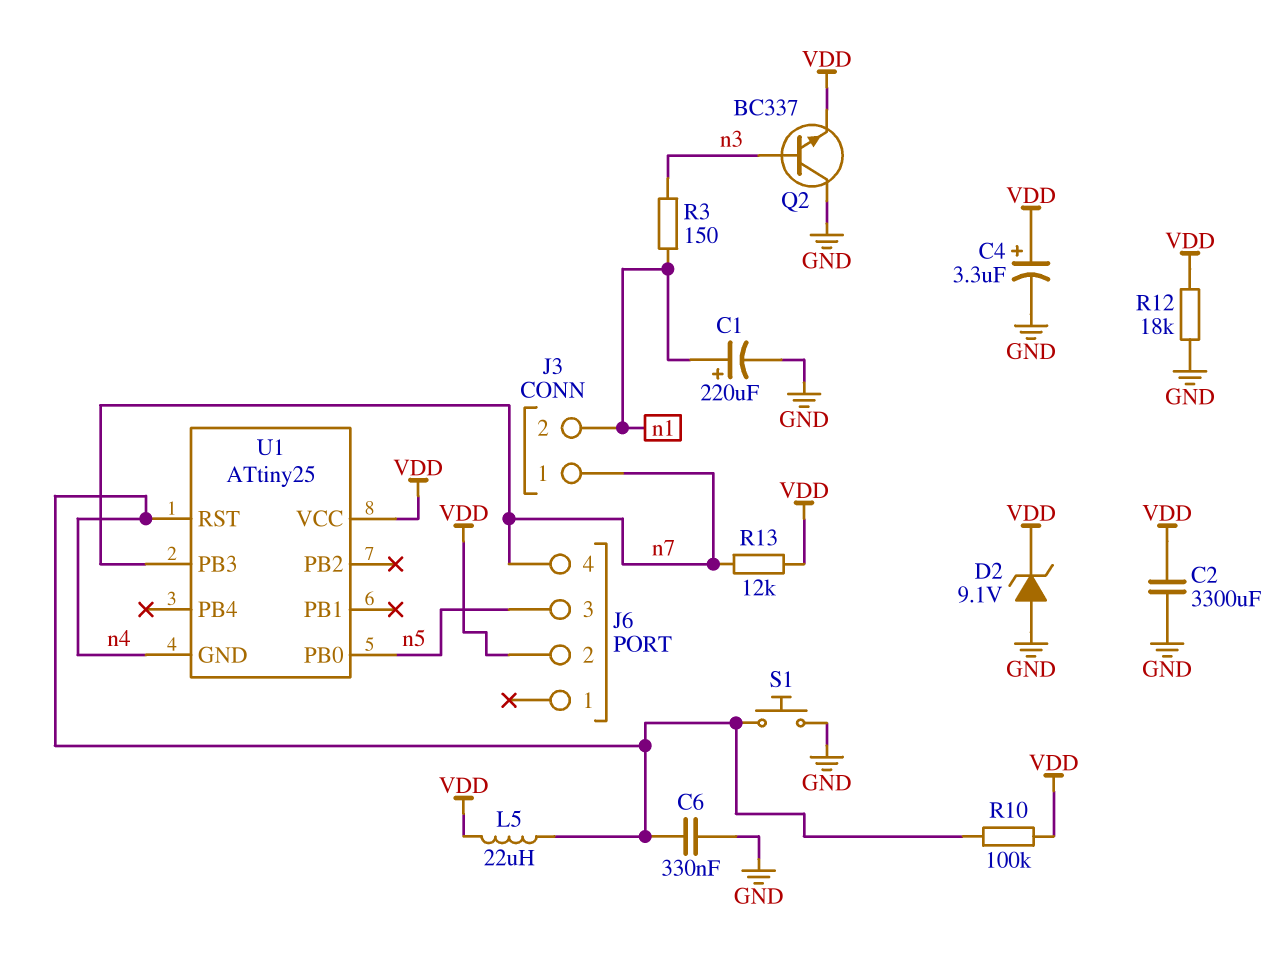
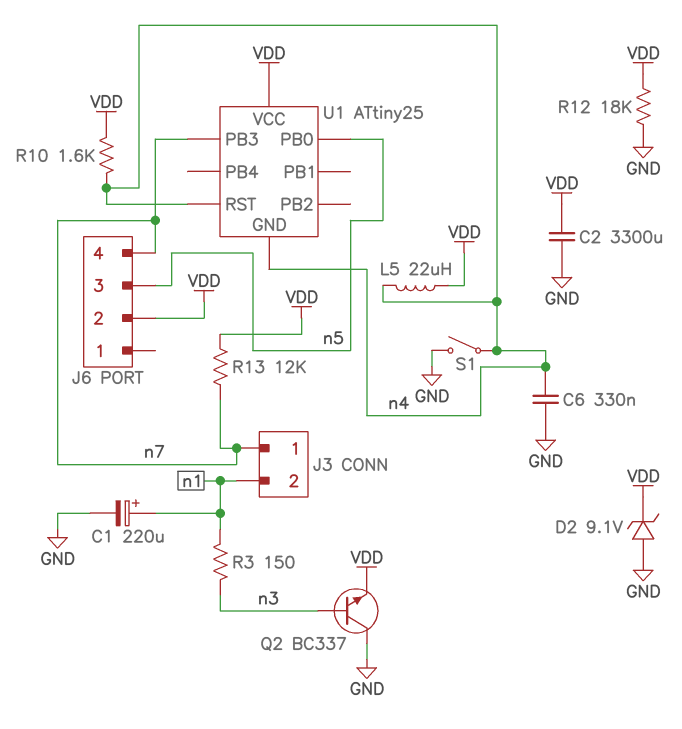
C4: 3.3uF (plus VDD, minus GND) -> none
R10: 100k (VDD, n4) -> 1.6k (VDD, n4)
S1: button (GND, n4) -> switch (GND, n4)

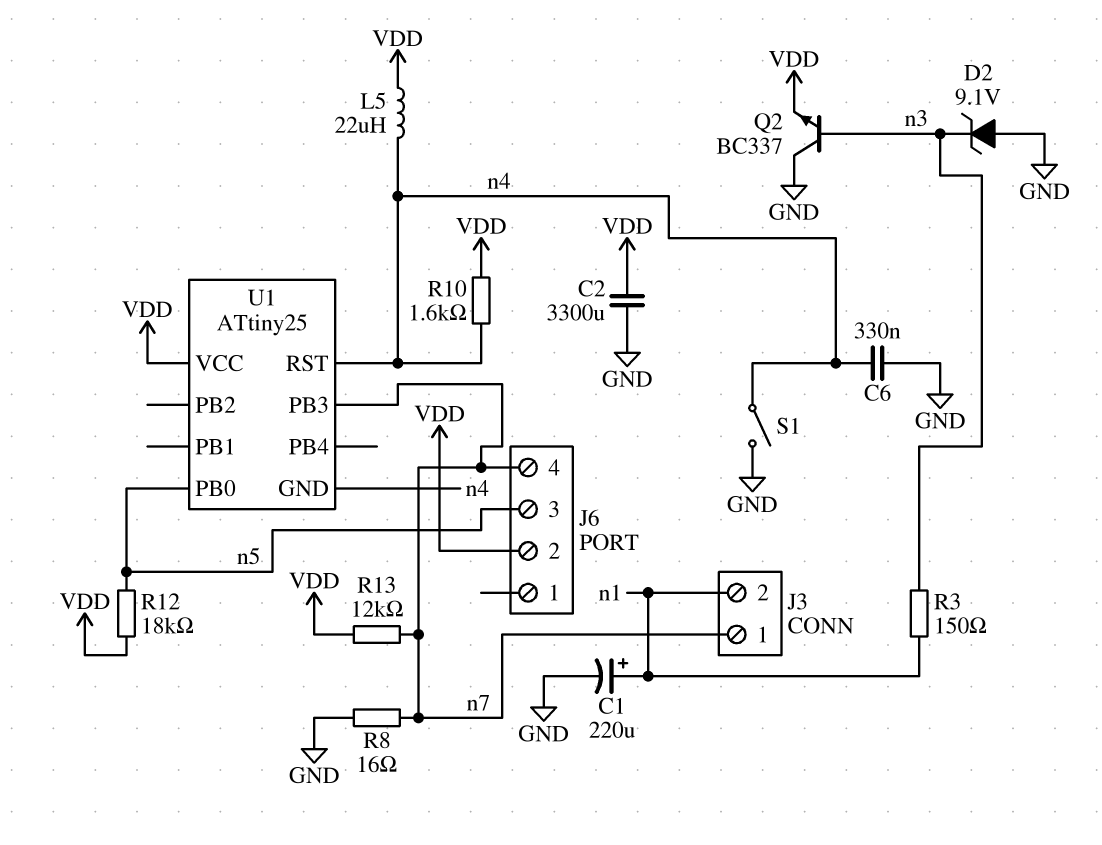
D2: zener 9.1V (A GND, K VDD) -> zener 9.1V (A GND, K n3)
R8: none -> 16 (GND, n7)
R12: 18k (GND, VDD) -> 18k (VDD, n5)

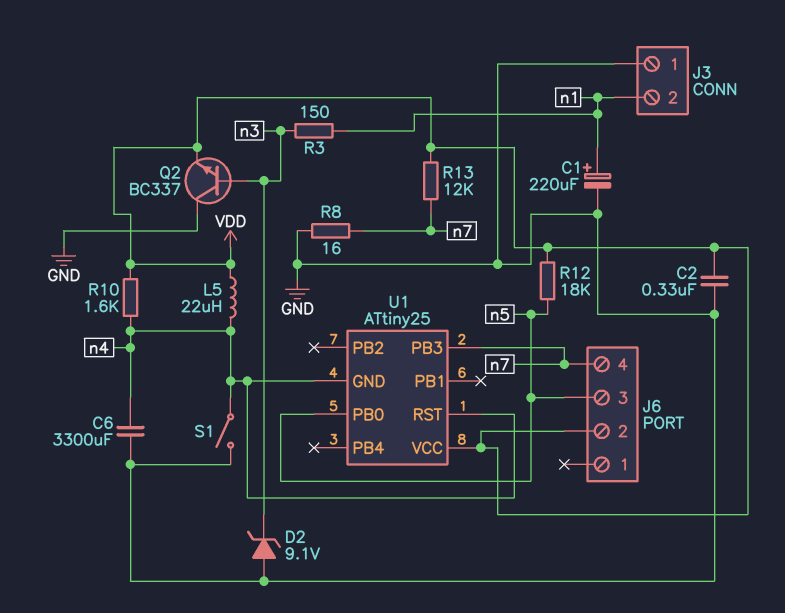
C2: 3300uF (GND, VDD) -> 330nF (GND, VDD)
C6: 330nF (GND, n4) -> 3300uF (GND, n4)
J3 pin 1: n7 -> GND

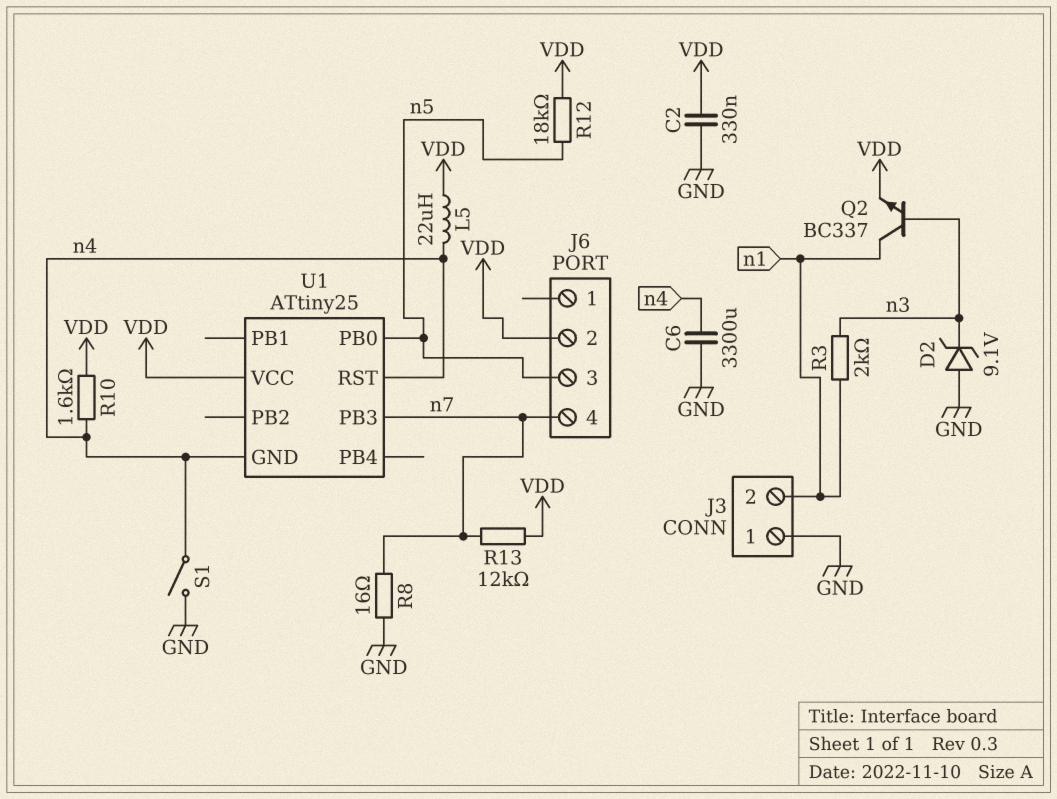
C1: 220uF (plus n1, minus GND) -> none
Q2: NPN BC337 (B n3, C GND, E VDD) -> NPN BC337 (B n3, C n1, E VDD)
R3: 150 (n1, n3) -> 2k (n1, n3)

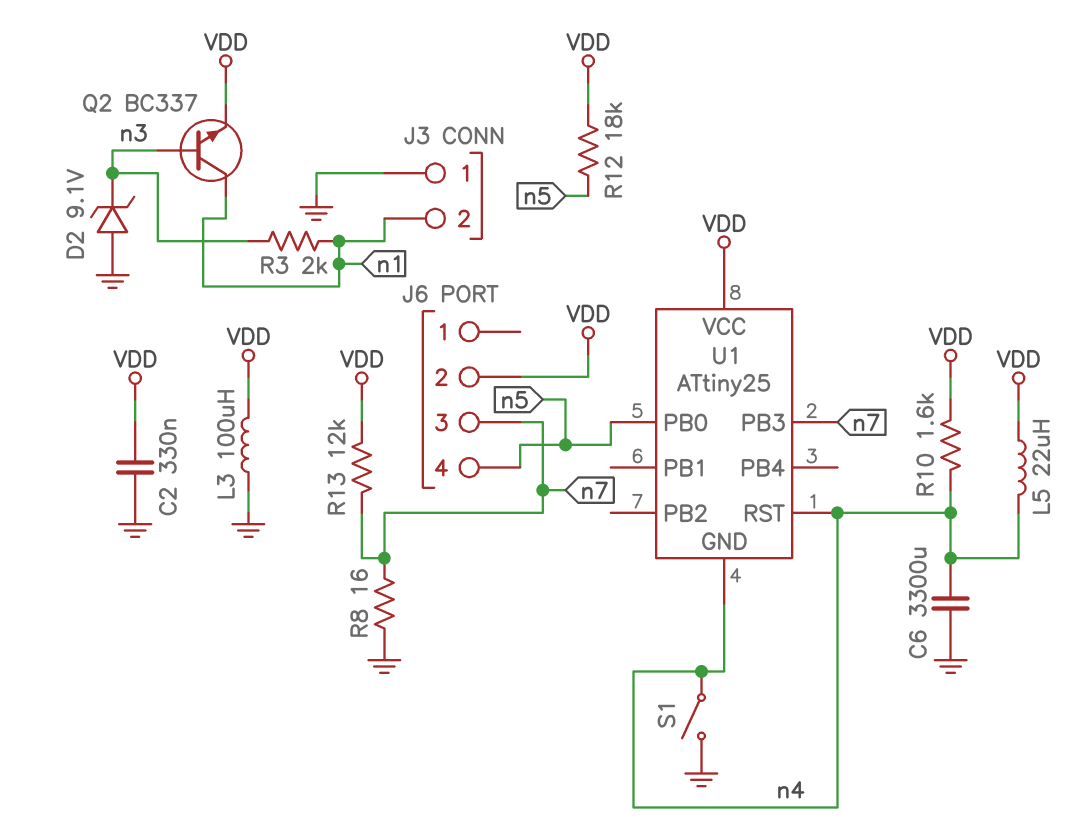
J6 pin 3: n5 -> n7
J6 pin 4: n7 -> n5
L3: none -> 100uH (GND, VDD)

